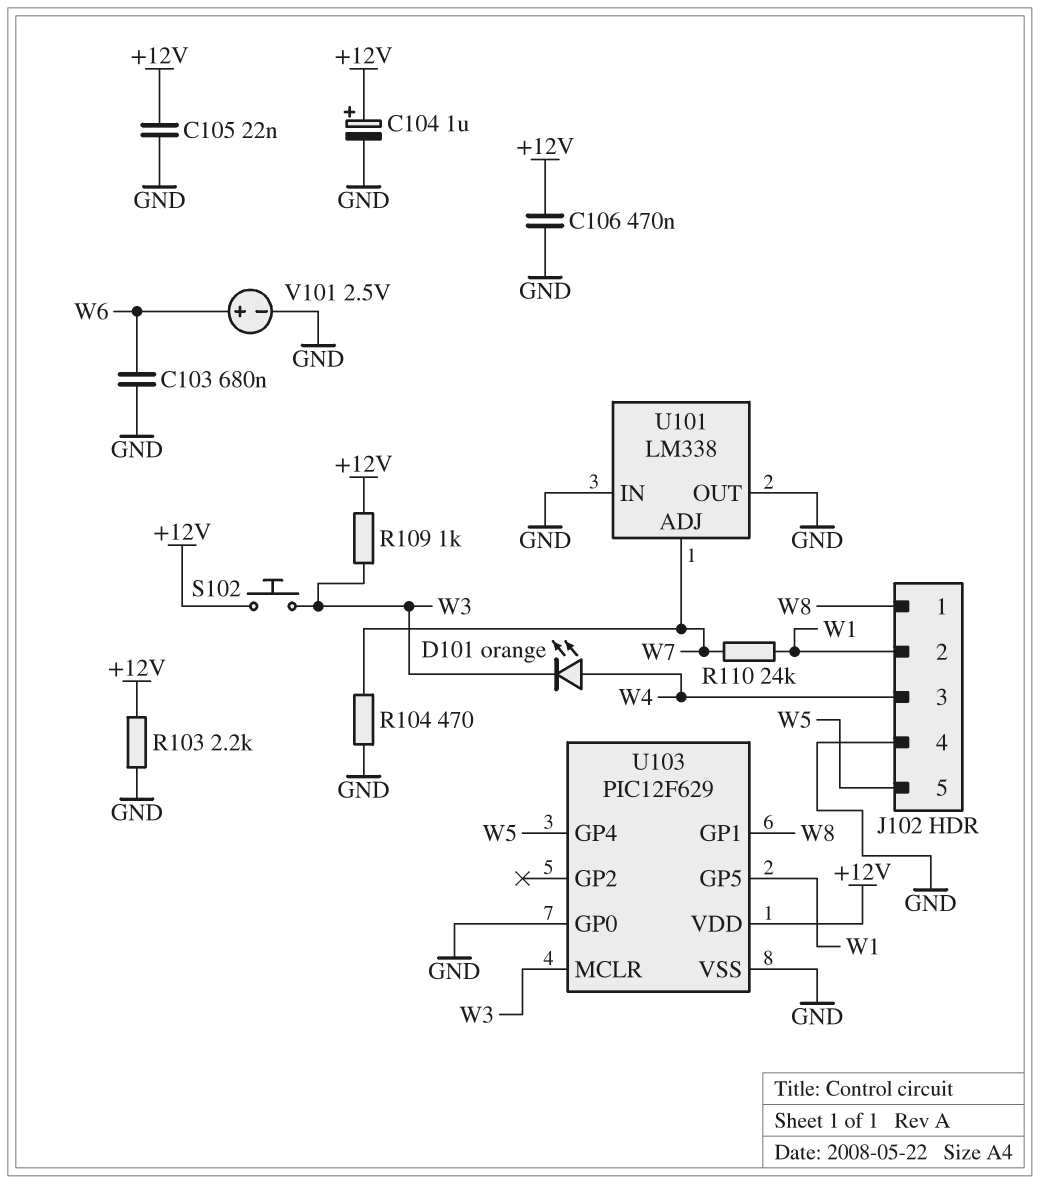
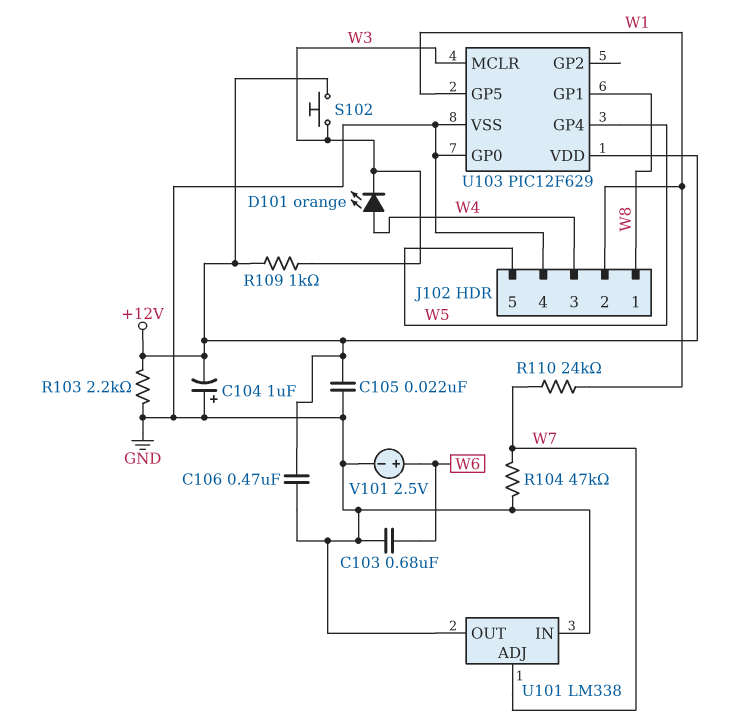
C104: 1uF (plus +12V, minus GND) -> 1uF (plus GND, minus +12V)
R104: 470 (GND, W7) -> 47k (GND, W7)

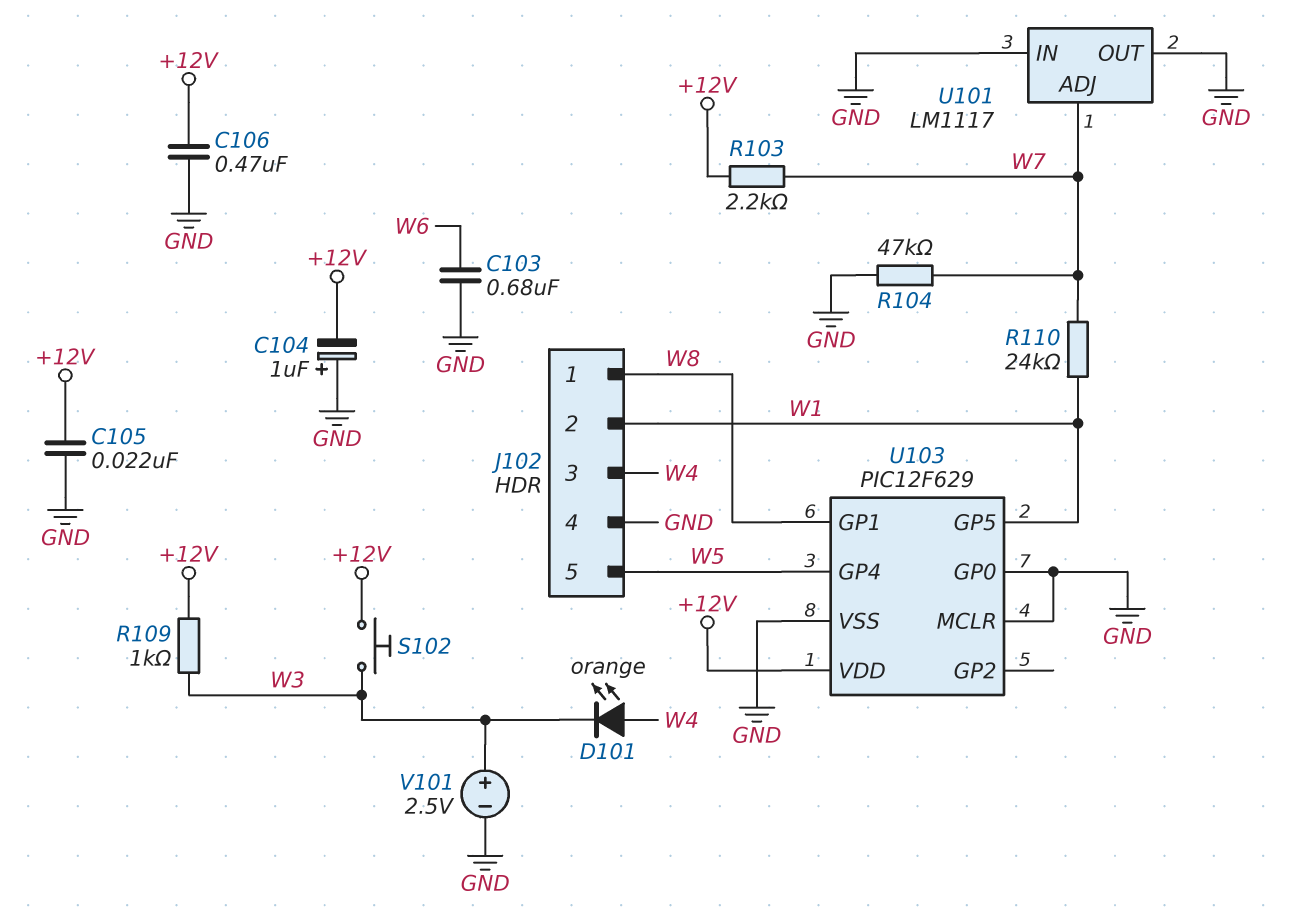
R103: 2.2k (+12V, GND) -> 2.2k (+12V, W7)
U101: LM338 -> LM1117
U103 pin MCLR: W3 -> GND
V101: 2.5V (plus W6, minus GND) -> 2.5V (plus W3, minus GND)

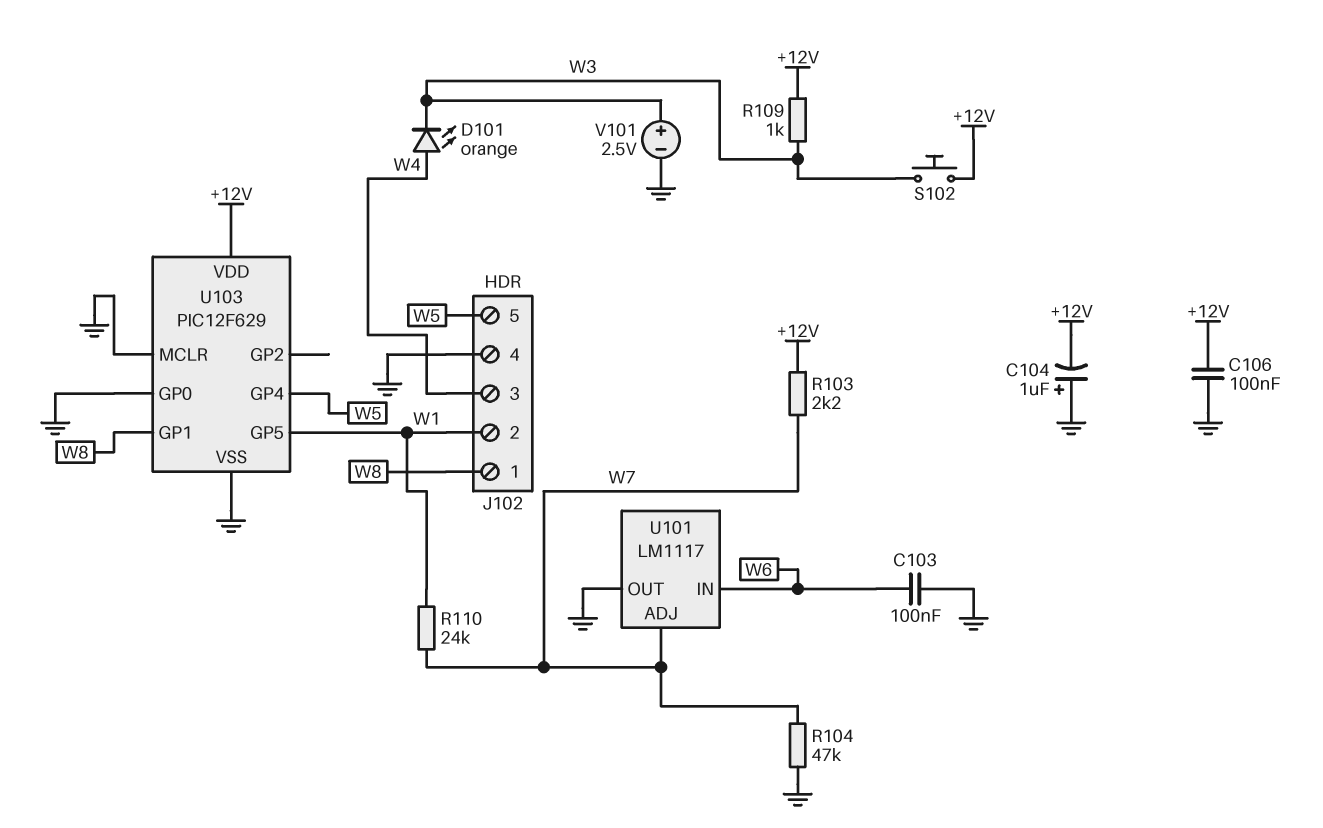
C103: 680nF (GND, W6) -> 100nF (GND, W6)
C105: 22nF (+12V, GND) -> none
C106: 470nF (+12V, GND) -> 100nF (+12V, GND)
U101 pin IN: GND -> W6

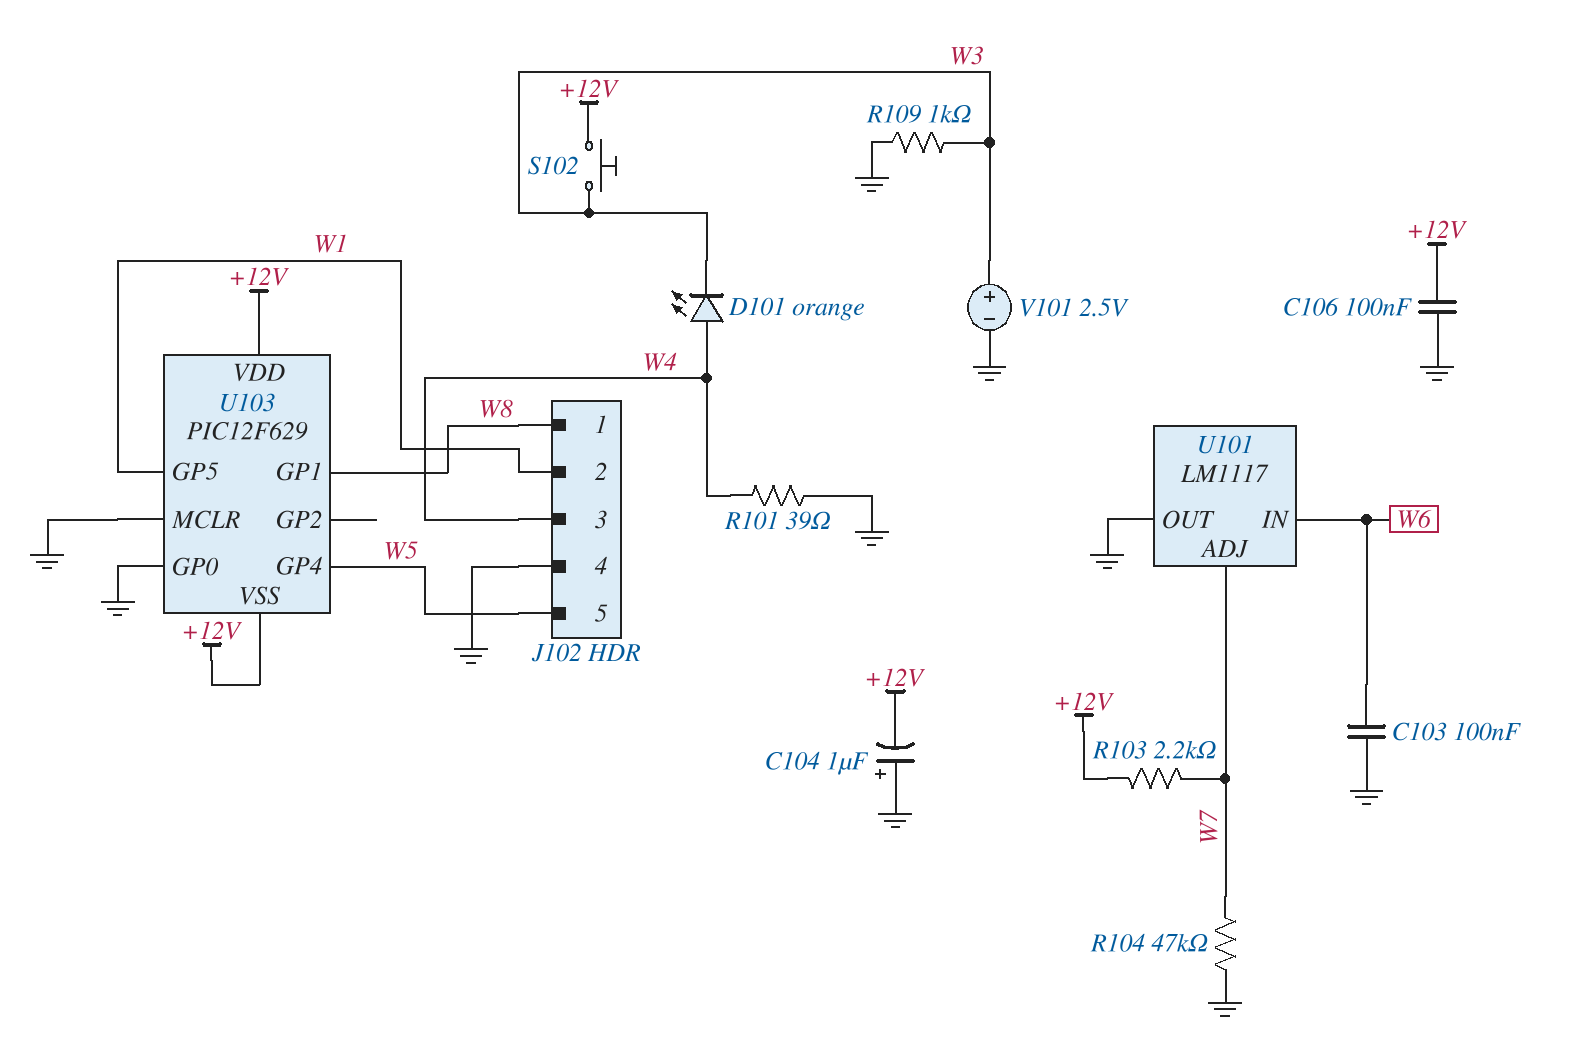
R101: none -> 39 (GND, W4)
R109: 1k (+12V, W3) -> 1k (GND, W3)
R110: 24k (W1, W7) -> none
U103 pin VSS: GND -> +12V

